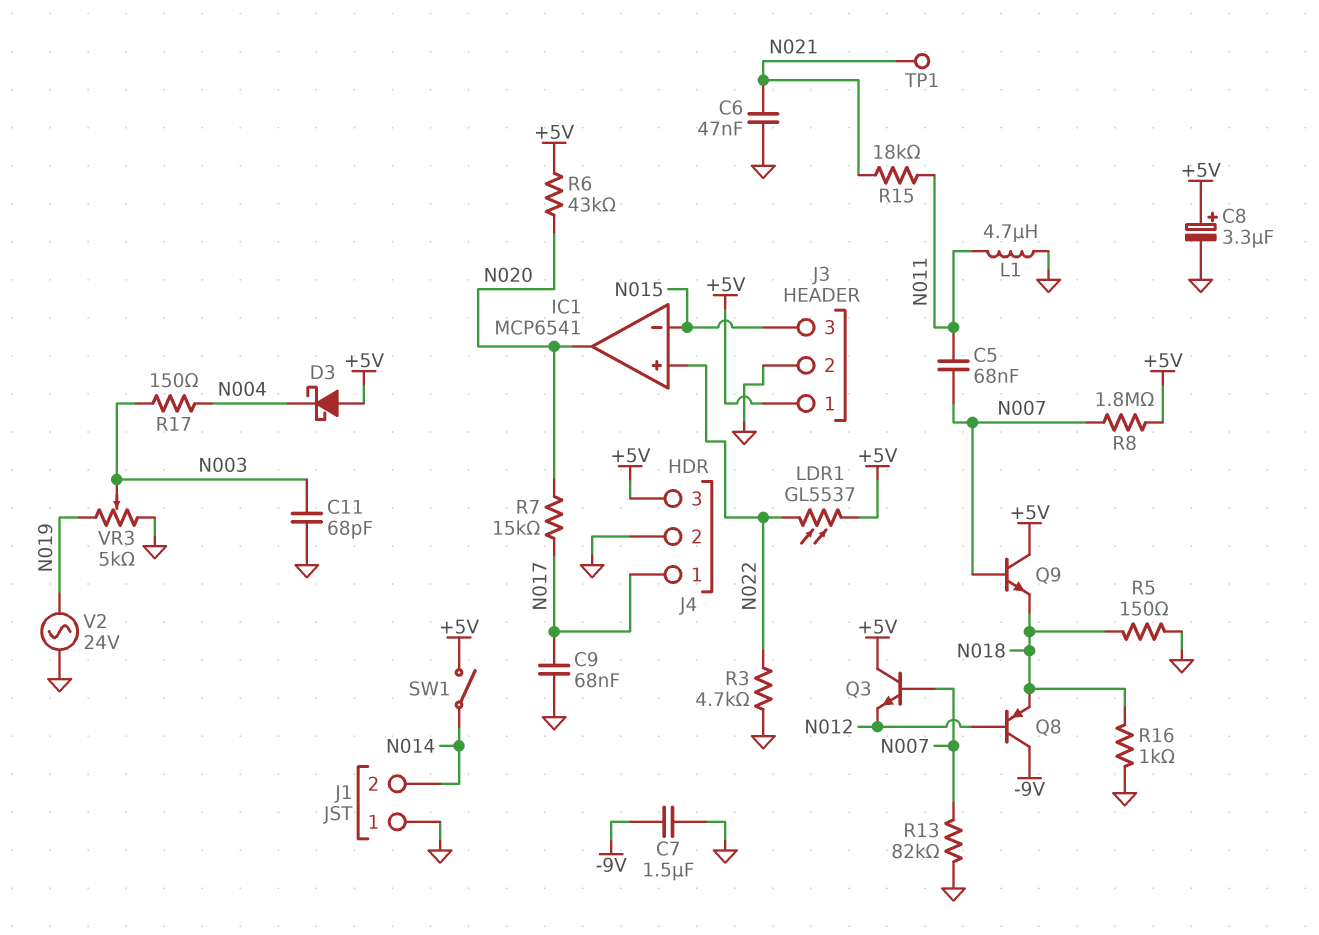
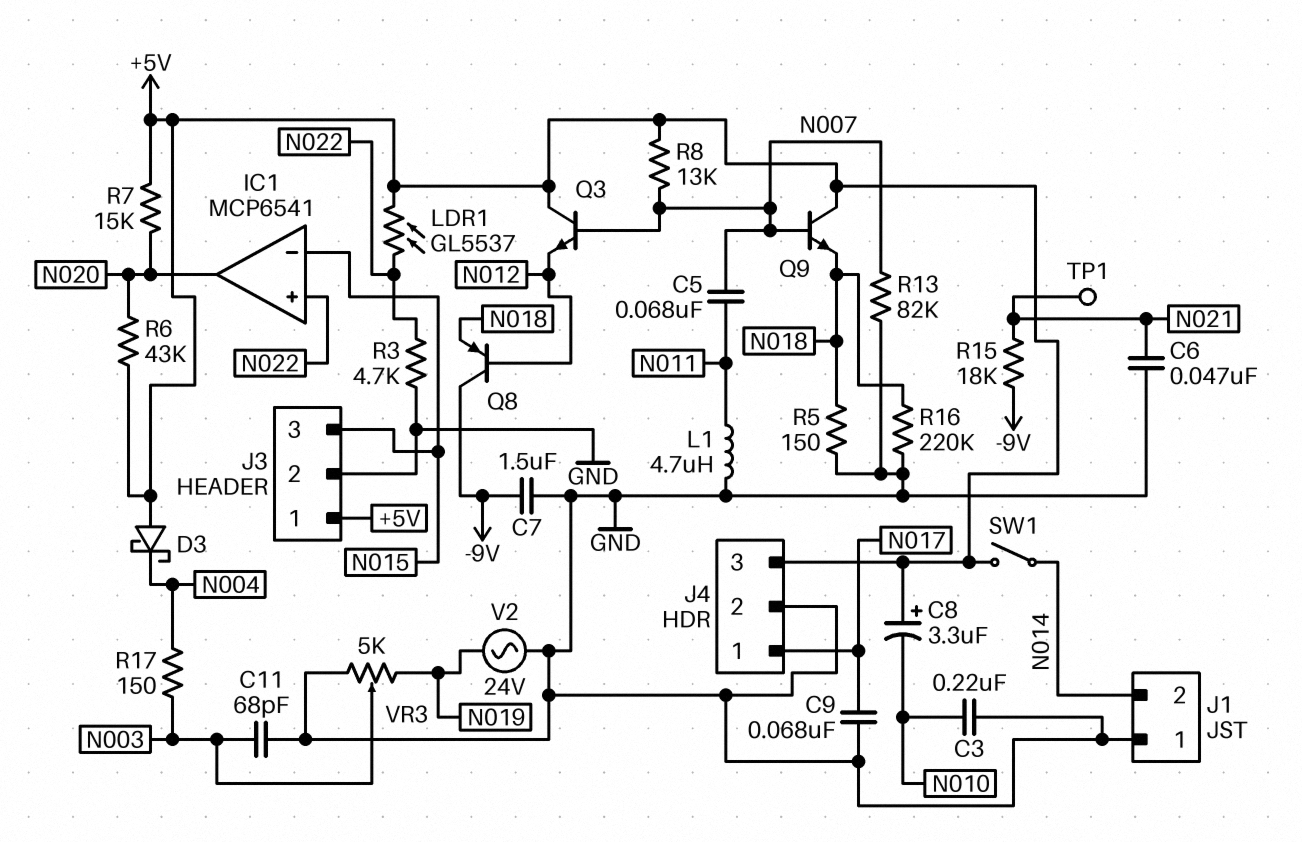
C3: none -> 220nF (GND, N010)
C8: 3.3uF (plus +5V, minus GND) -> 3.3uF (plus +5V, minus N010)
R7: 15k (N017, N020) -> 15k (+5V, N020)
R8: 1.8M (+5V, N007) -> 13k (+5V, N007)
R15: 18k (N011, N021) -> 18k (-9V, N021)
R16: 1k (GND, N018) -> 220k (GND, N018)

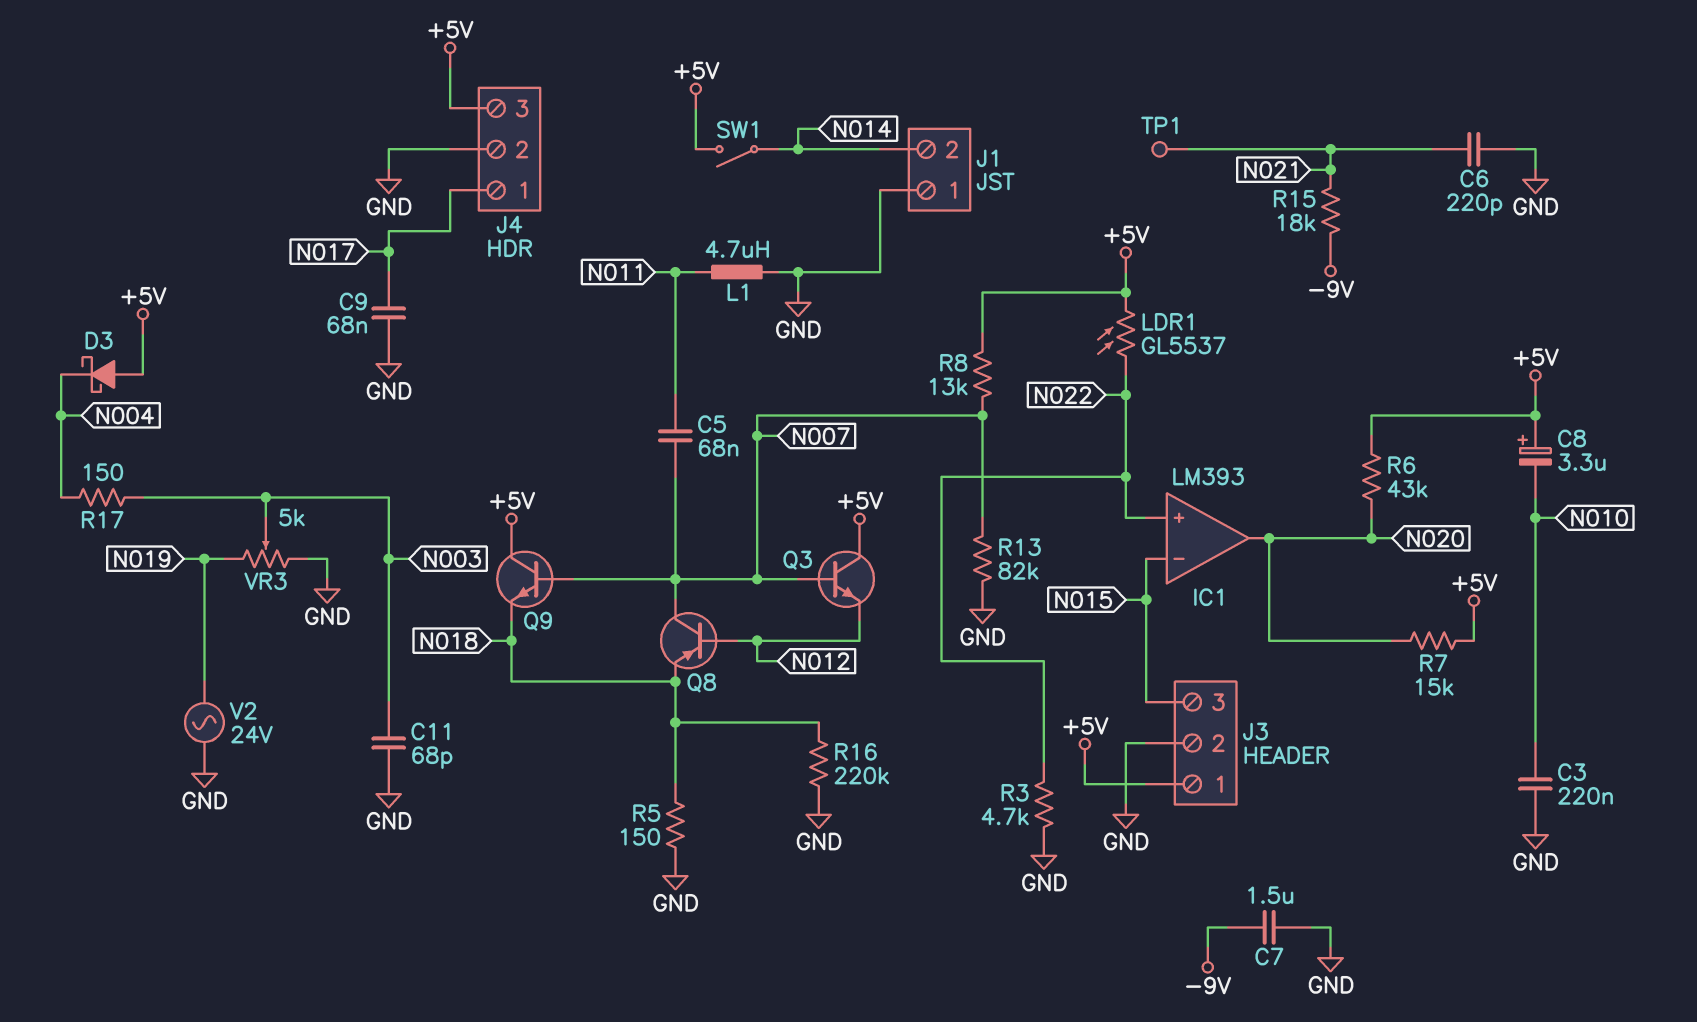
C6: 47nF (GND, N021) -> 220pF (GND, N021)
IC1: MCP6541 -> LM393
Q8: PNP (B N012, C -9V, E N018) -> PNP (B N012, C N007, E N018)

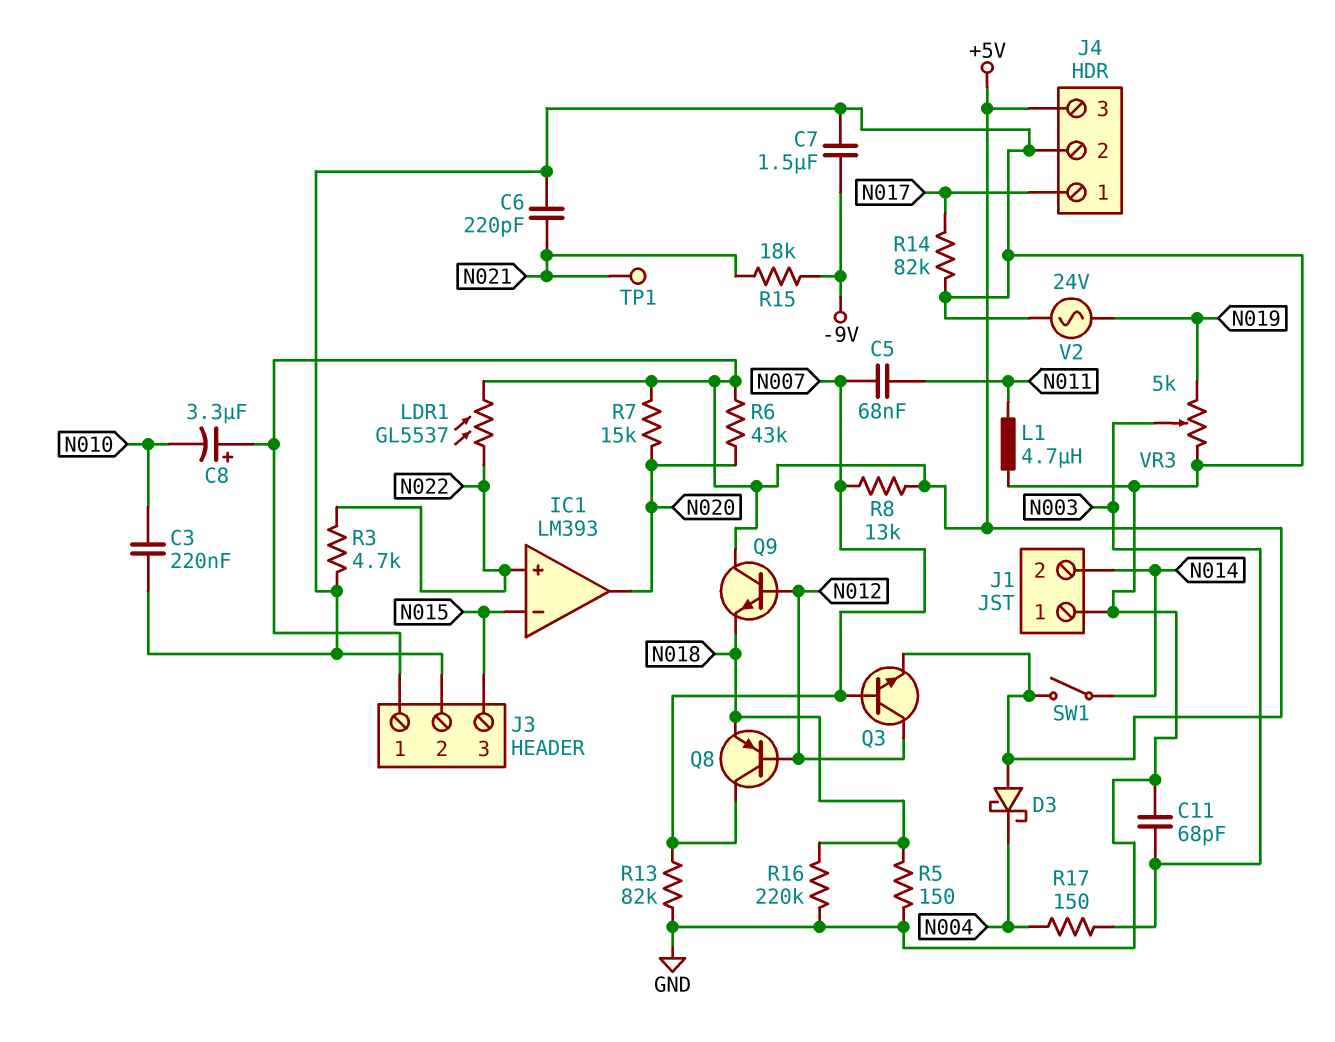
C9: 68nF (GND, N017) -> none
Q3: NPN (B N007, C +5V, E N012) -> NPN (B N007, C N012, E +5V)
Q9: NPN (B N007, C +5V, E N018) -> NPN (B N012, C +5V, E N018)
R14: none -> 82k (GND, N017)

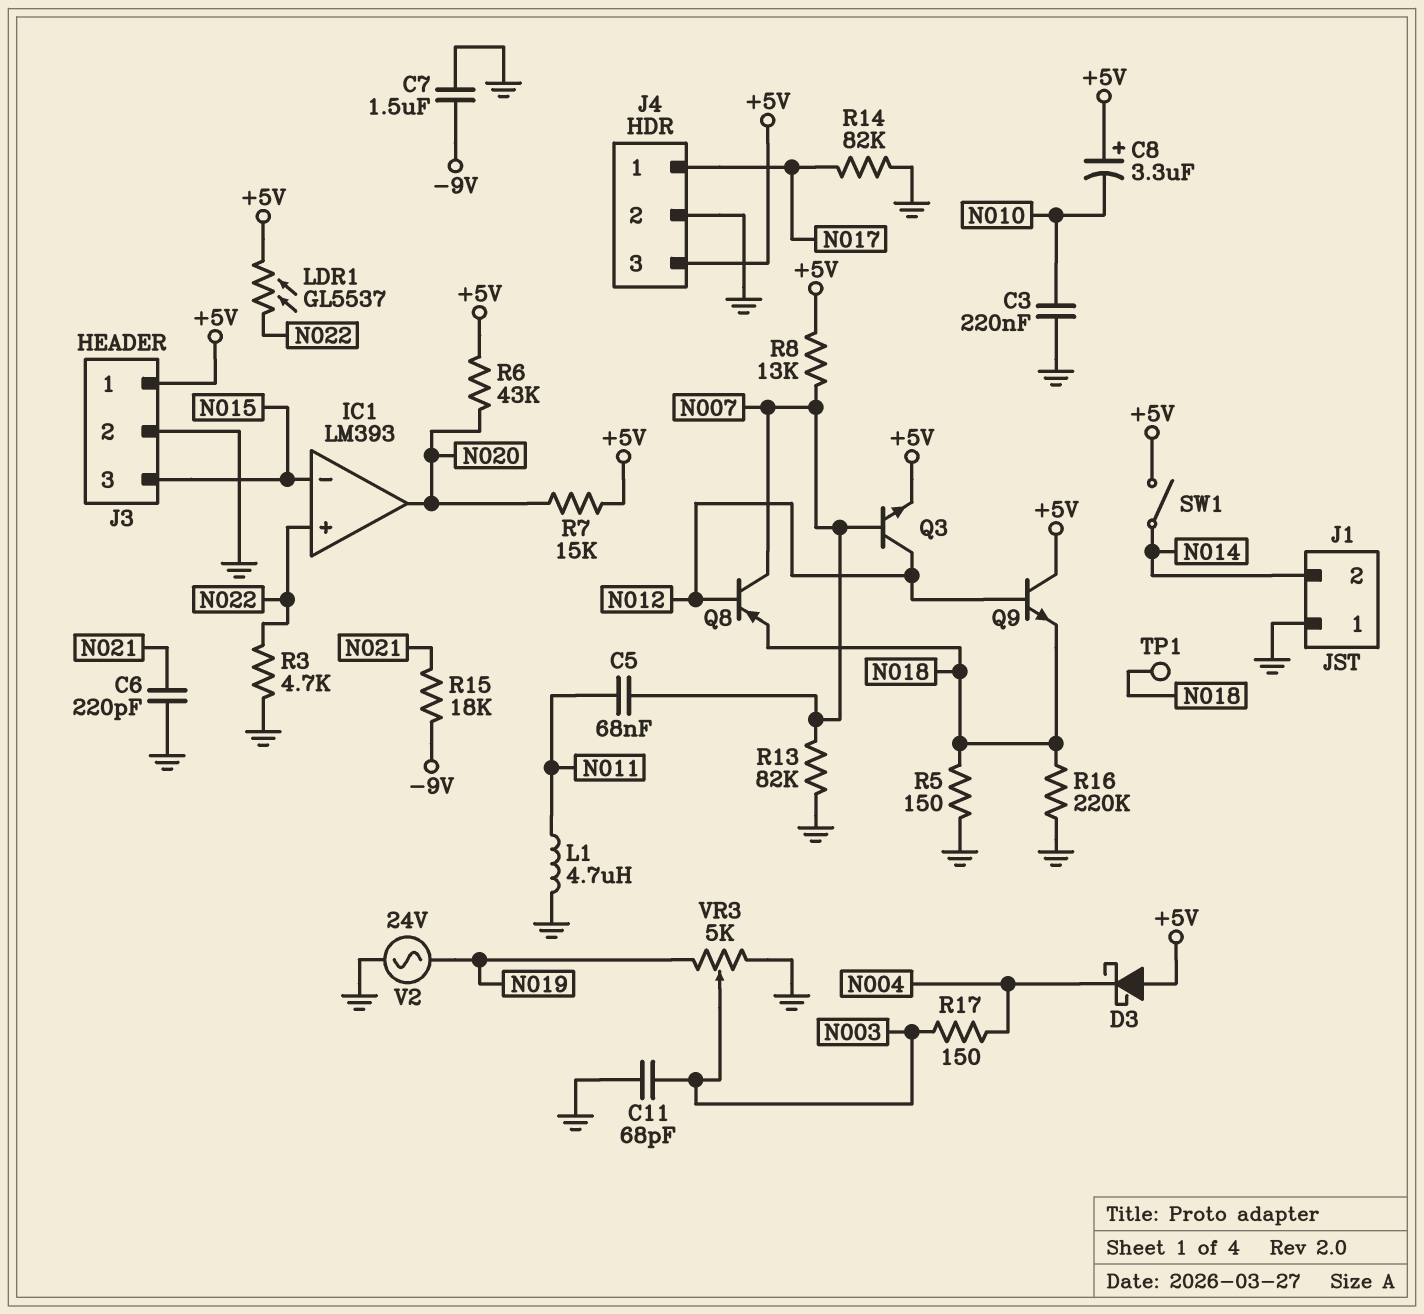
TP1: test point (N021) -> test point (N018)

